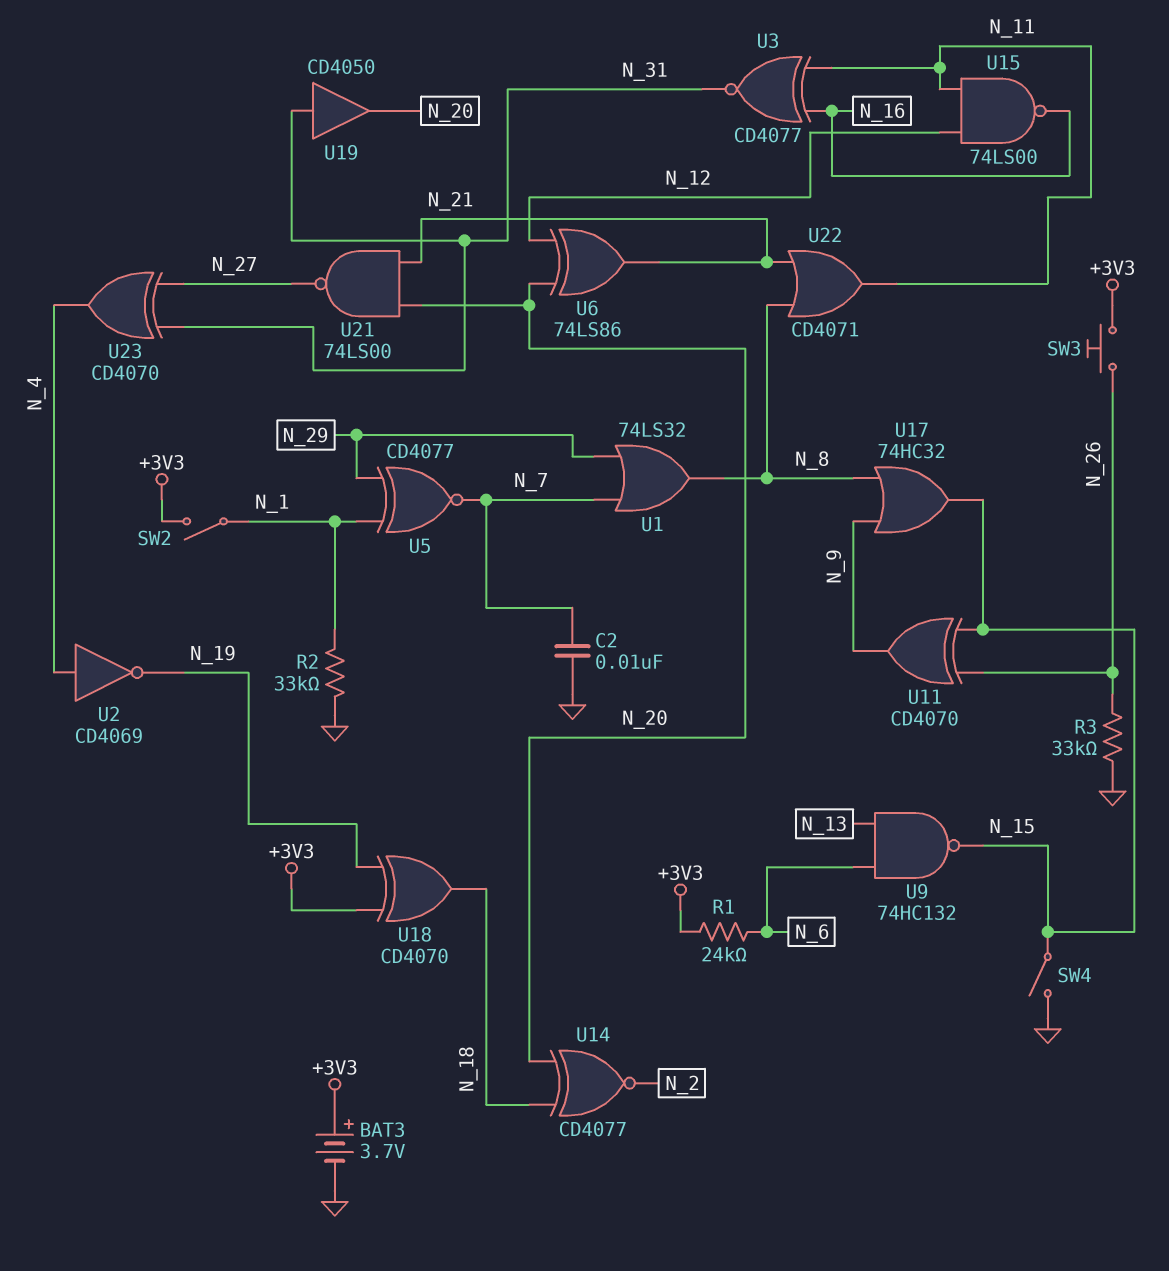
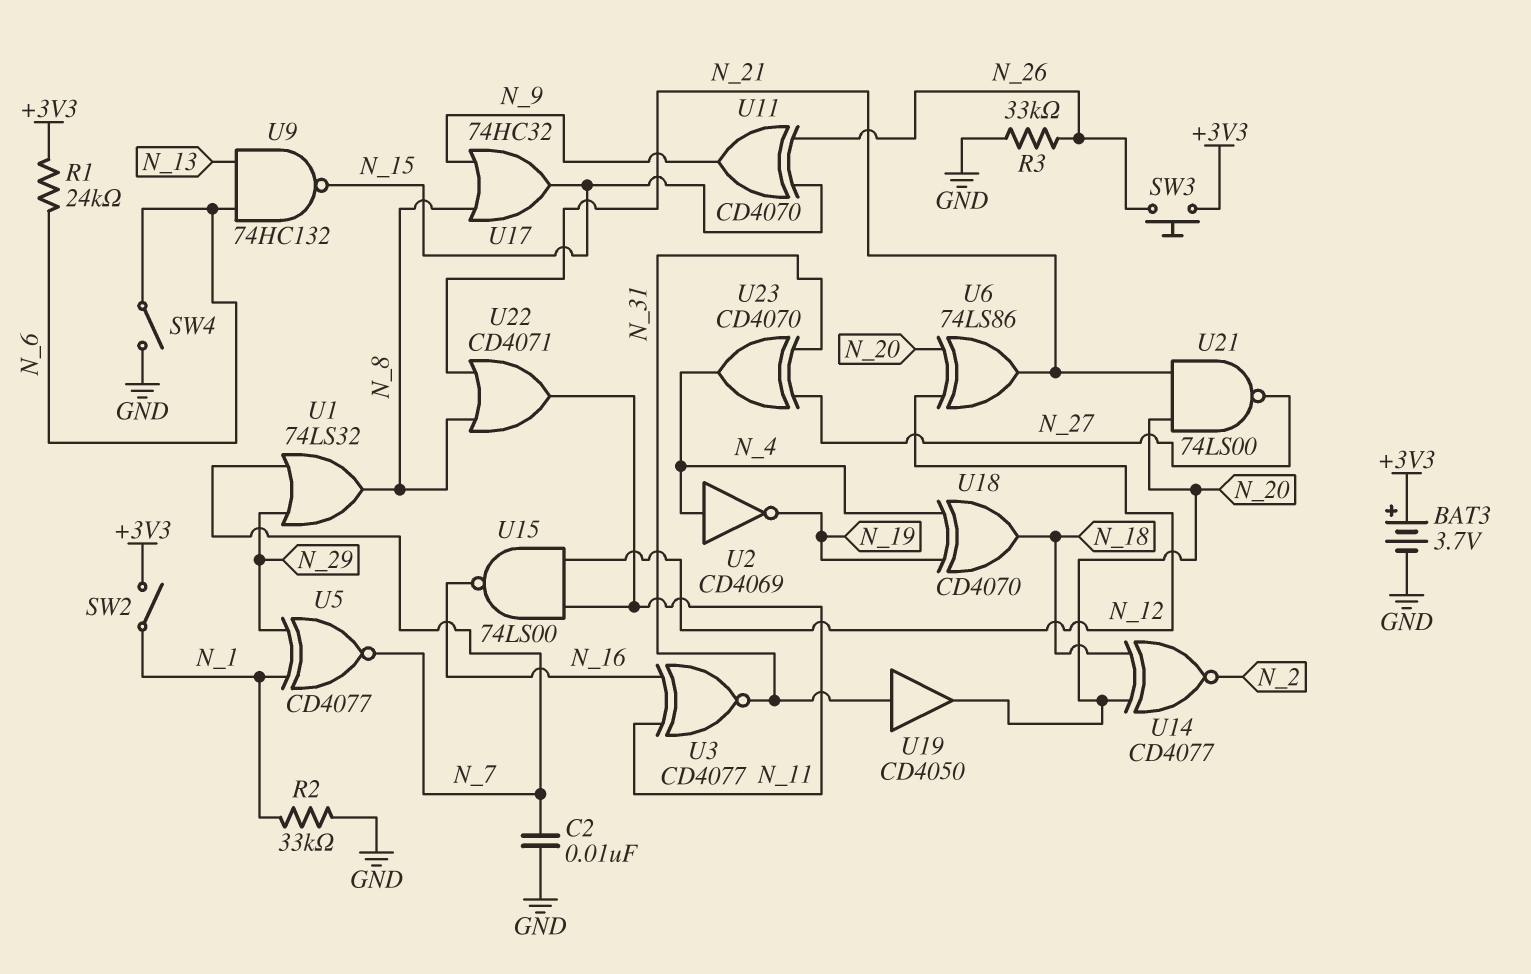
SW4: switch (GND, N_15) -> switch (GND, N_6)
U18: XOR CD4070 (in +3V3, in N_19, out N_18) -> XOR CD4070 (in N_4, in N_19, out N_18)

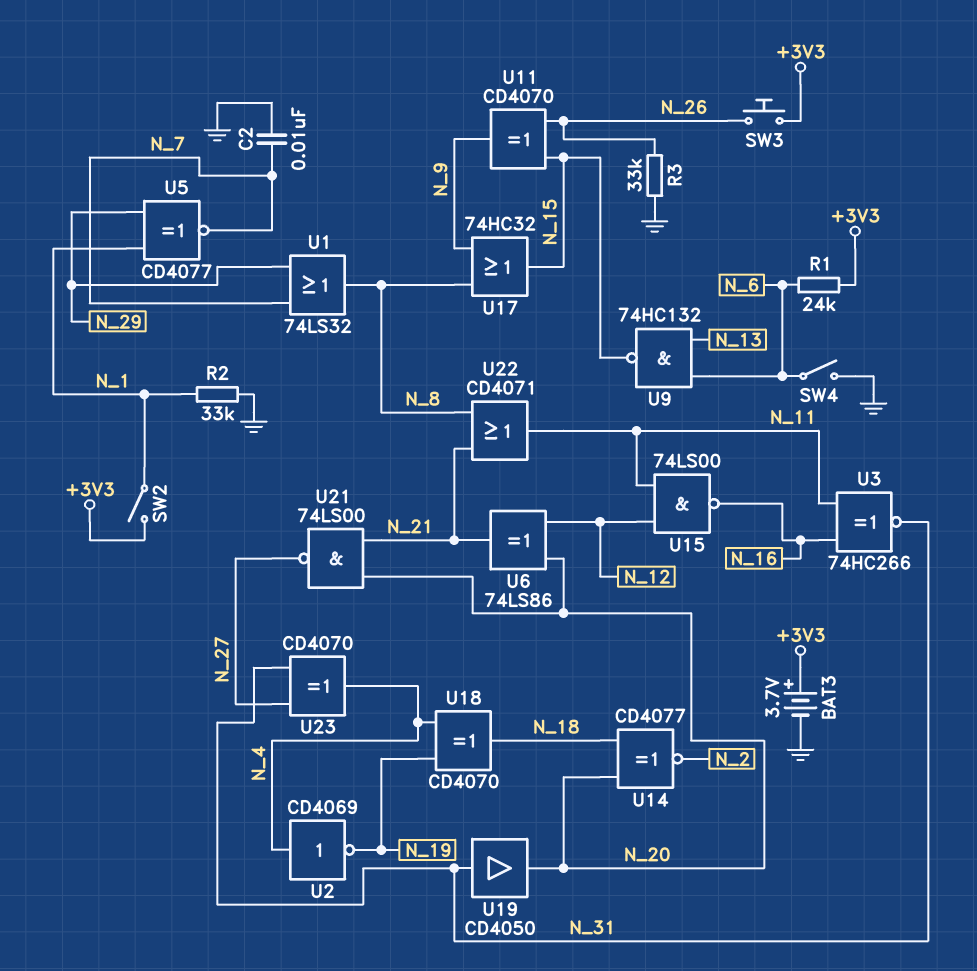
U3: XNOR CD4077 (in N_11, in N_16, out N_31) -> XNOR 74HC266 (in N_11, in N_16, out N_31)

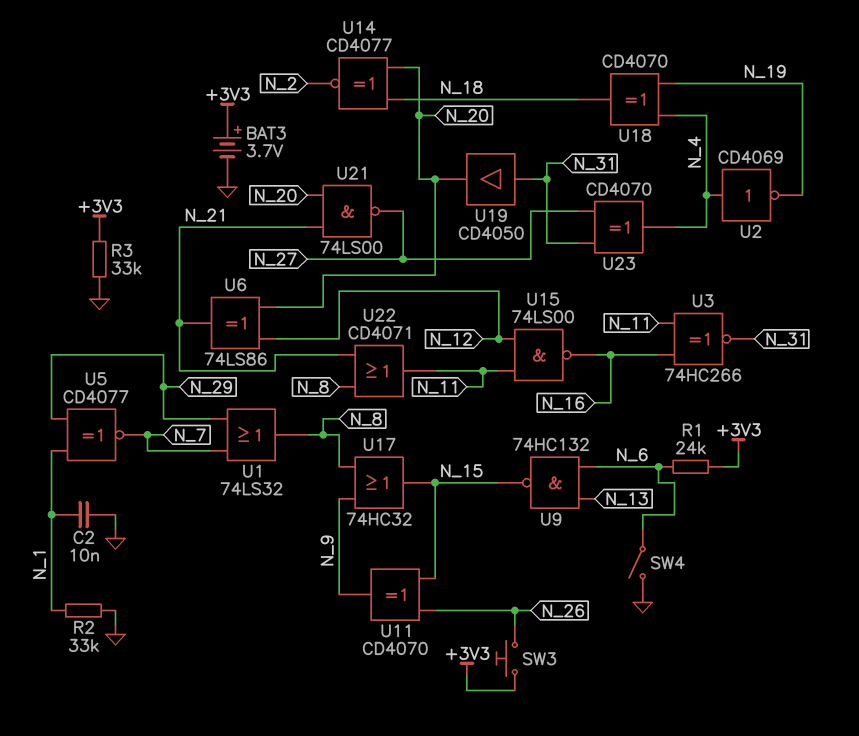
C2: 10nF (GND, N_7) -> 10nF (GND, N_1)
R3: 33k (GND, N_26) -> 33k (+3V3, GND)
SW2: switch (+3V3, N_1) -> none

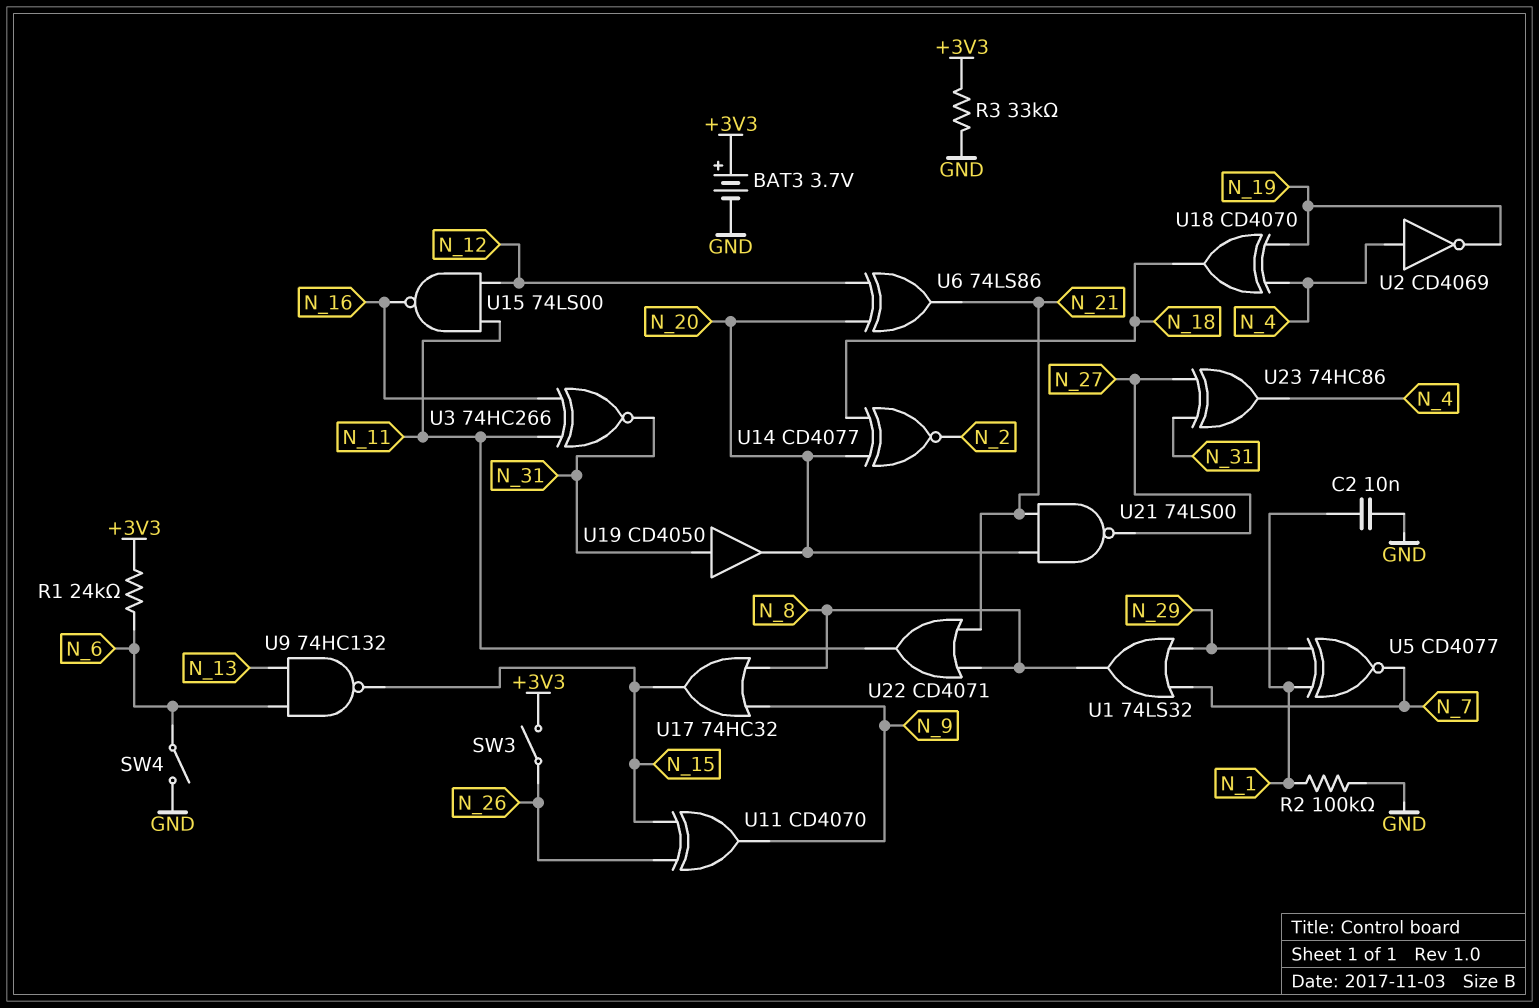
R2: 33k (GND, N_1) -> 100k (GND, N_1)
SW3: button (+3V3, N_26) -> switch (+3V3, N_26)
U23: XOR CD4070 (in N_27, in N_31, out N_4) -> XOR 74HC86 (in N_27, in N_31, out N_4)

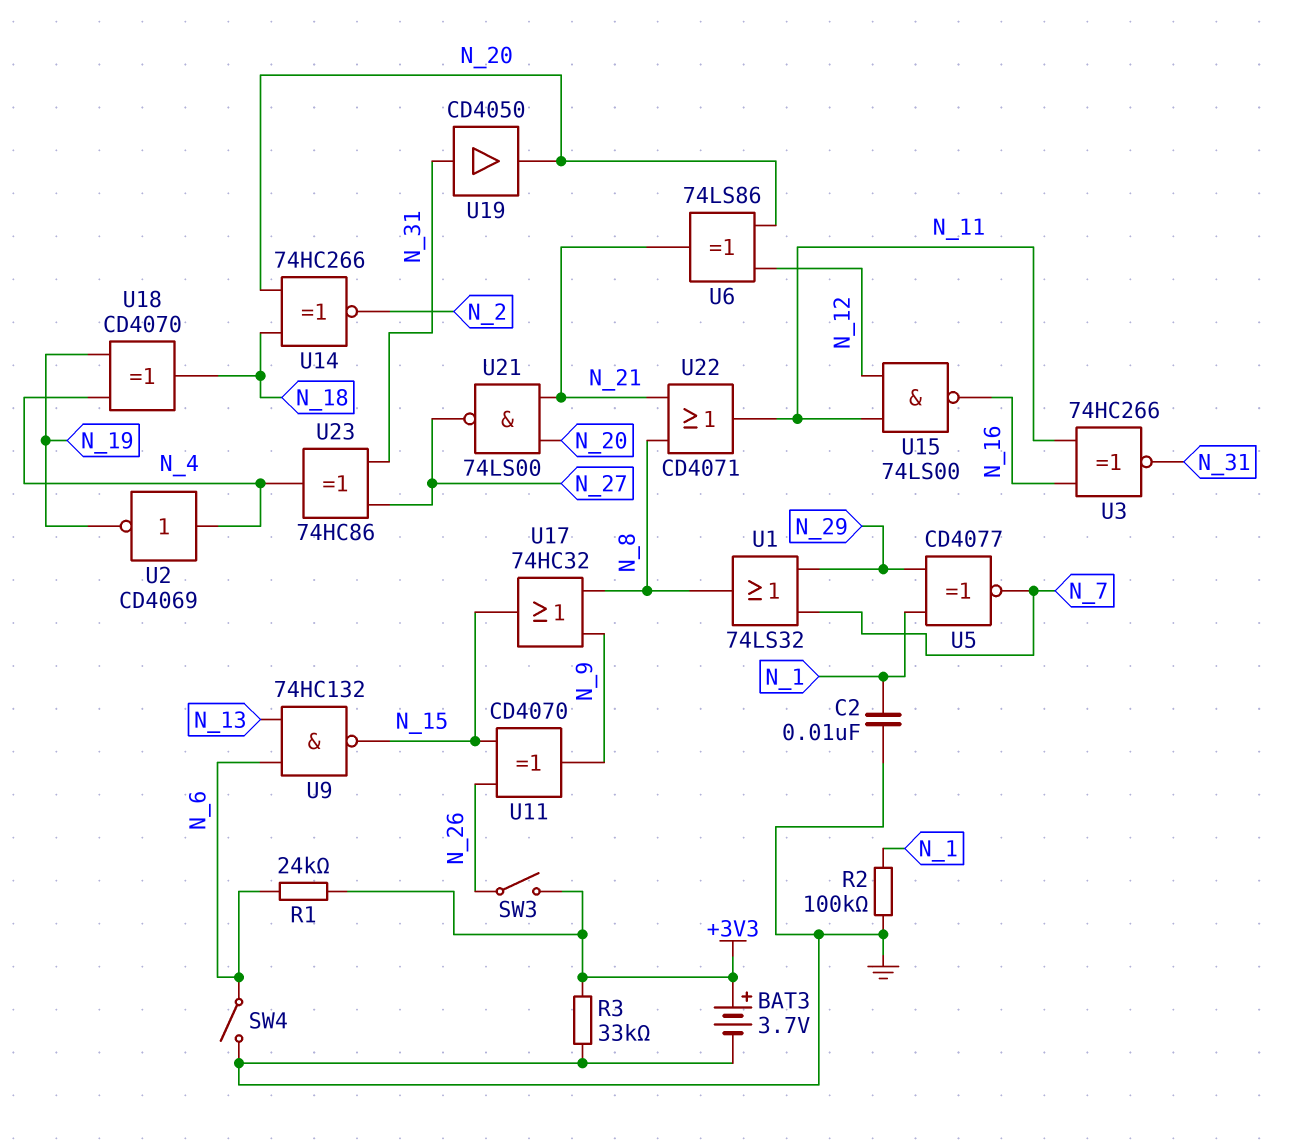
U14: XNOR CD4077 (in N_18, in N_20, out N_2) -> XNOR 74HC266 (in N_18, in N_20, out N_2)

